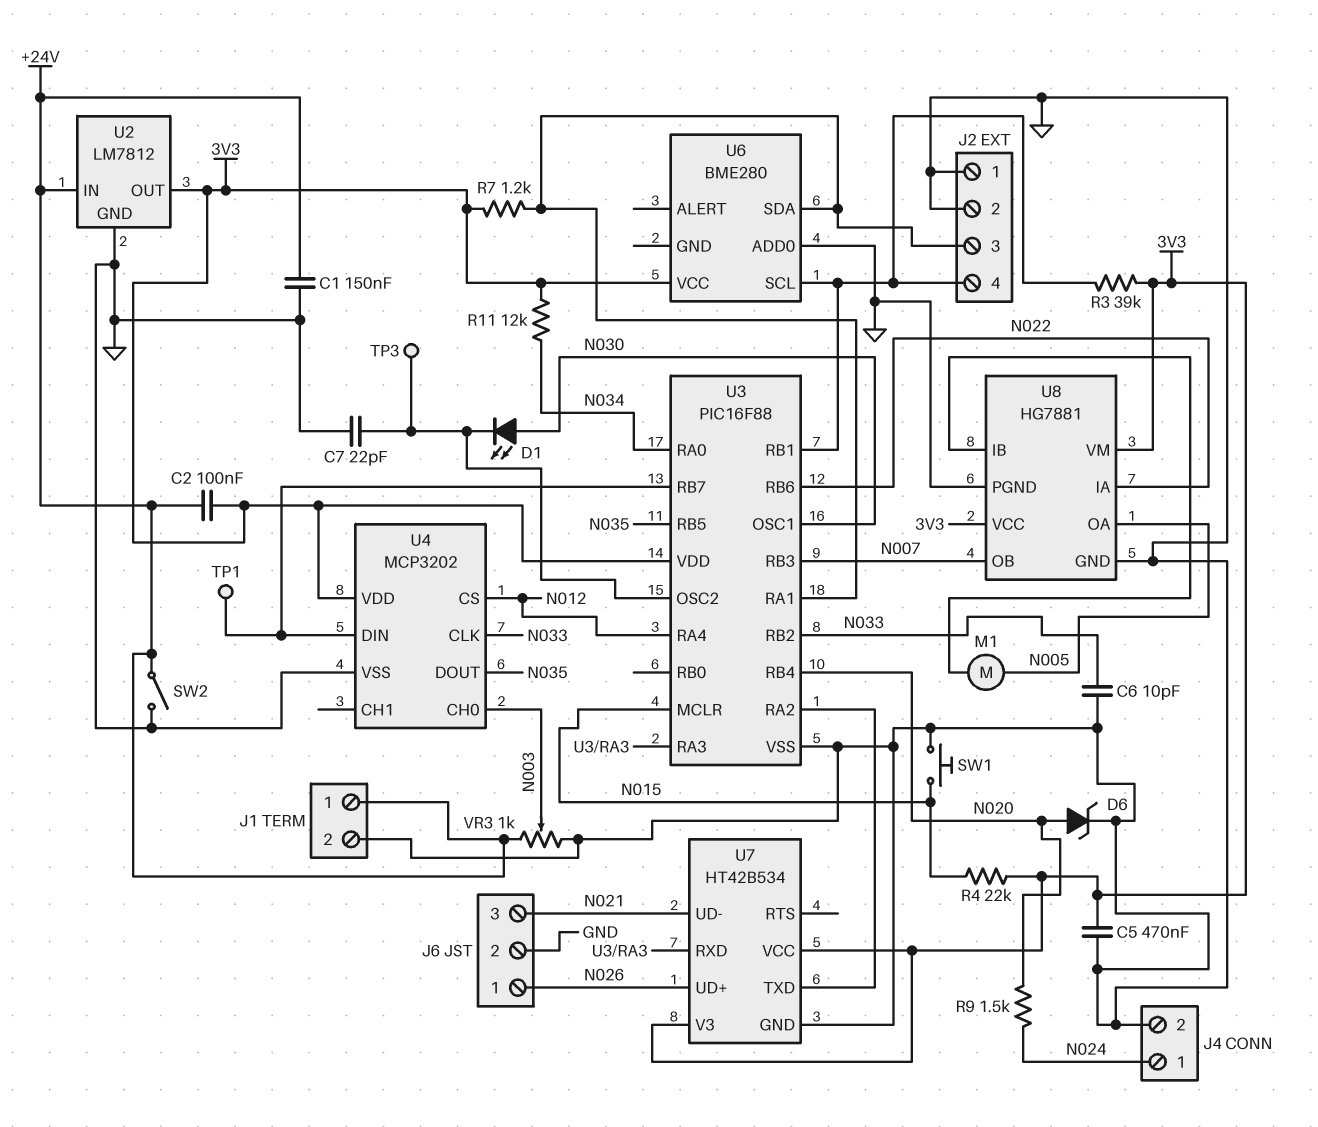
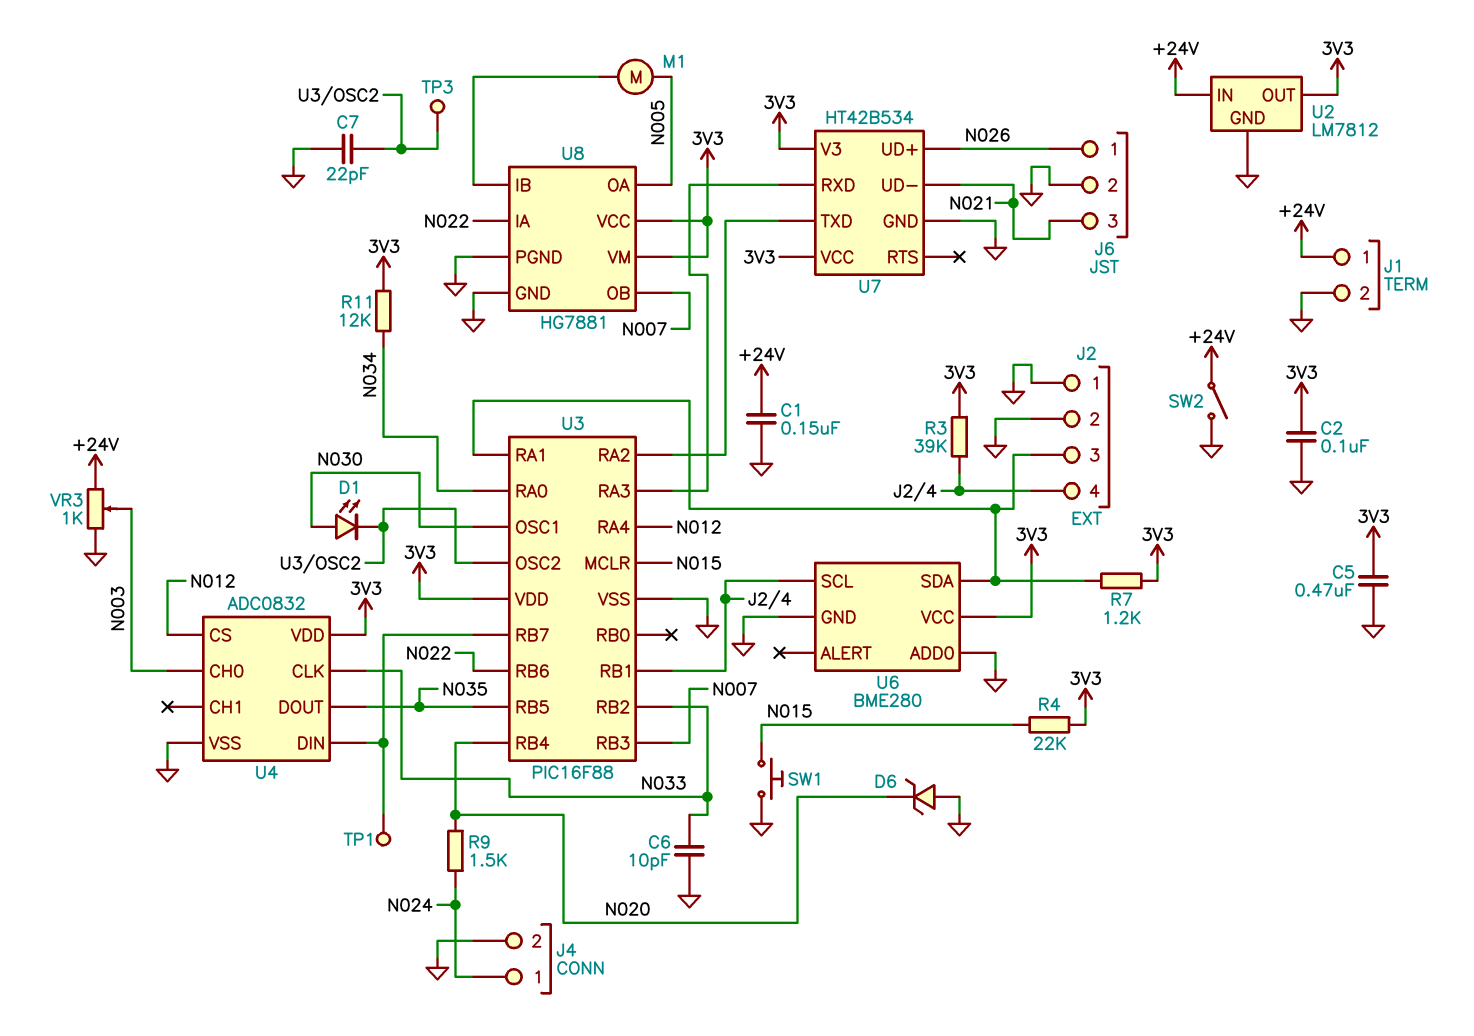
C2: 100nF (+24V, 3V3) -> 100nF (3V3, GND)
D6: zener (A N020, K GND) -> zener (A GND, K N020)
U4: MCP3202 -> ADC0832
U6 pin GND: none -> GND

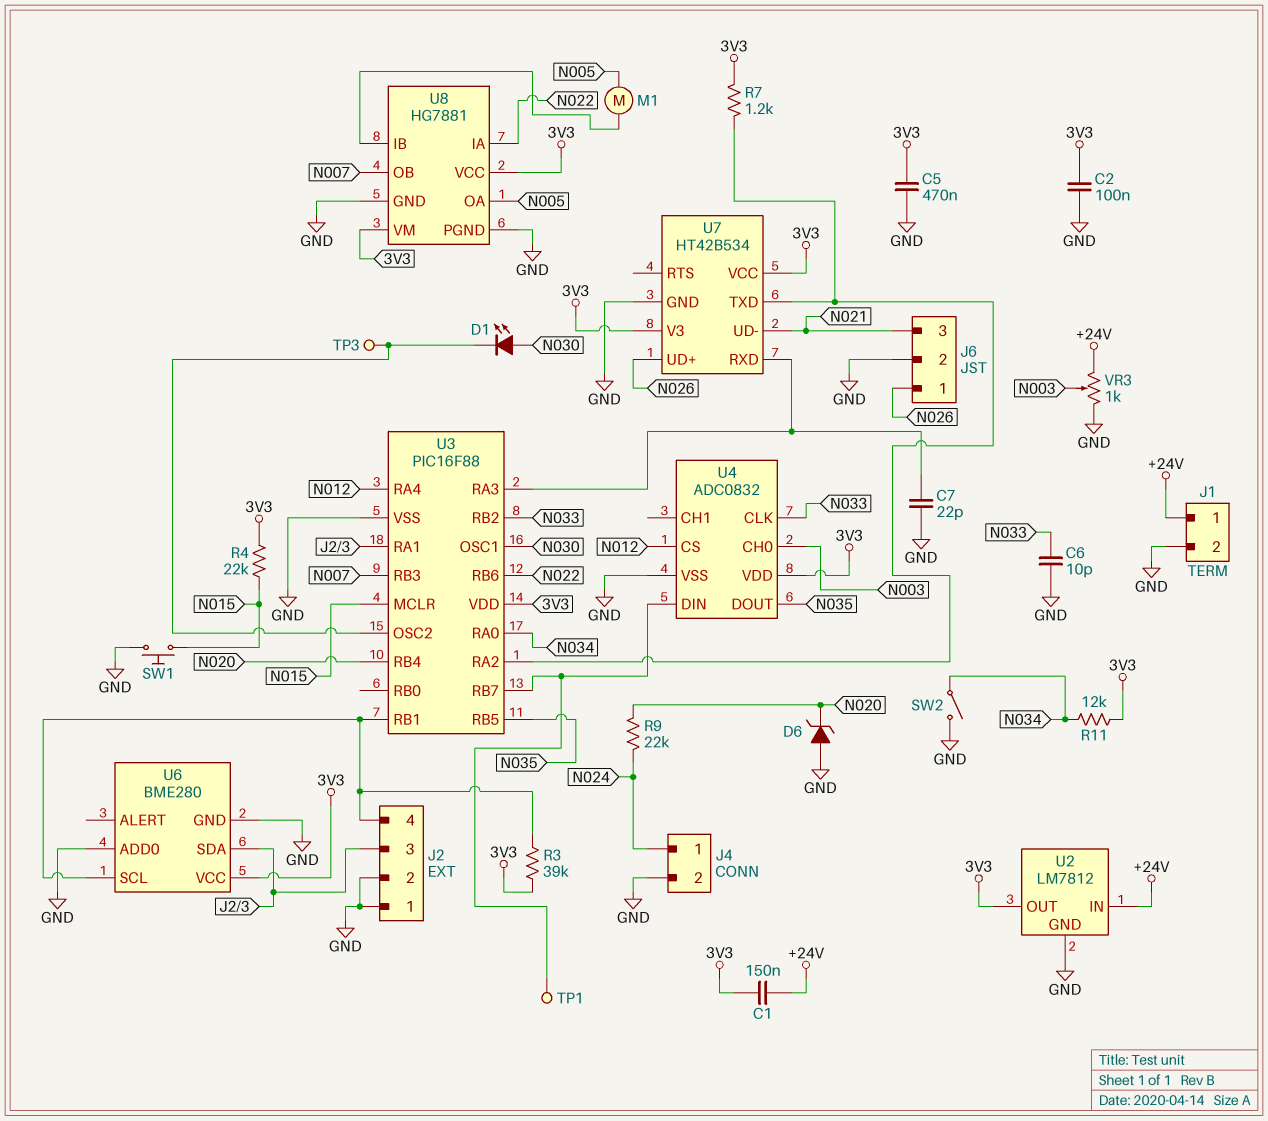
C1: 150nF (+24V, GND) -> 150nF (+24V, 3V3)
C7: 22pF (GND, U3/OSC2) -> 22pF (GND, U3/RA3)
R7: 1.2k (3V3, J2/3) -> 1.2k (3V3, U3/RA2)
R9: 1.5k (N020, N024) -> 22k (N020, N024)
SW2: switch (+24V, GND) -> switch (GND, N034)

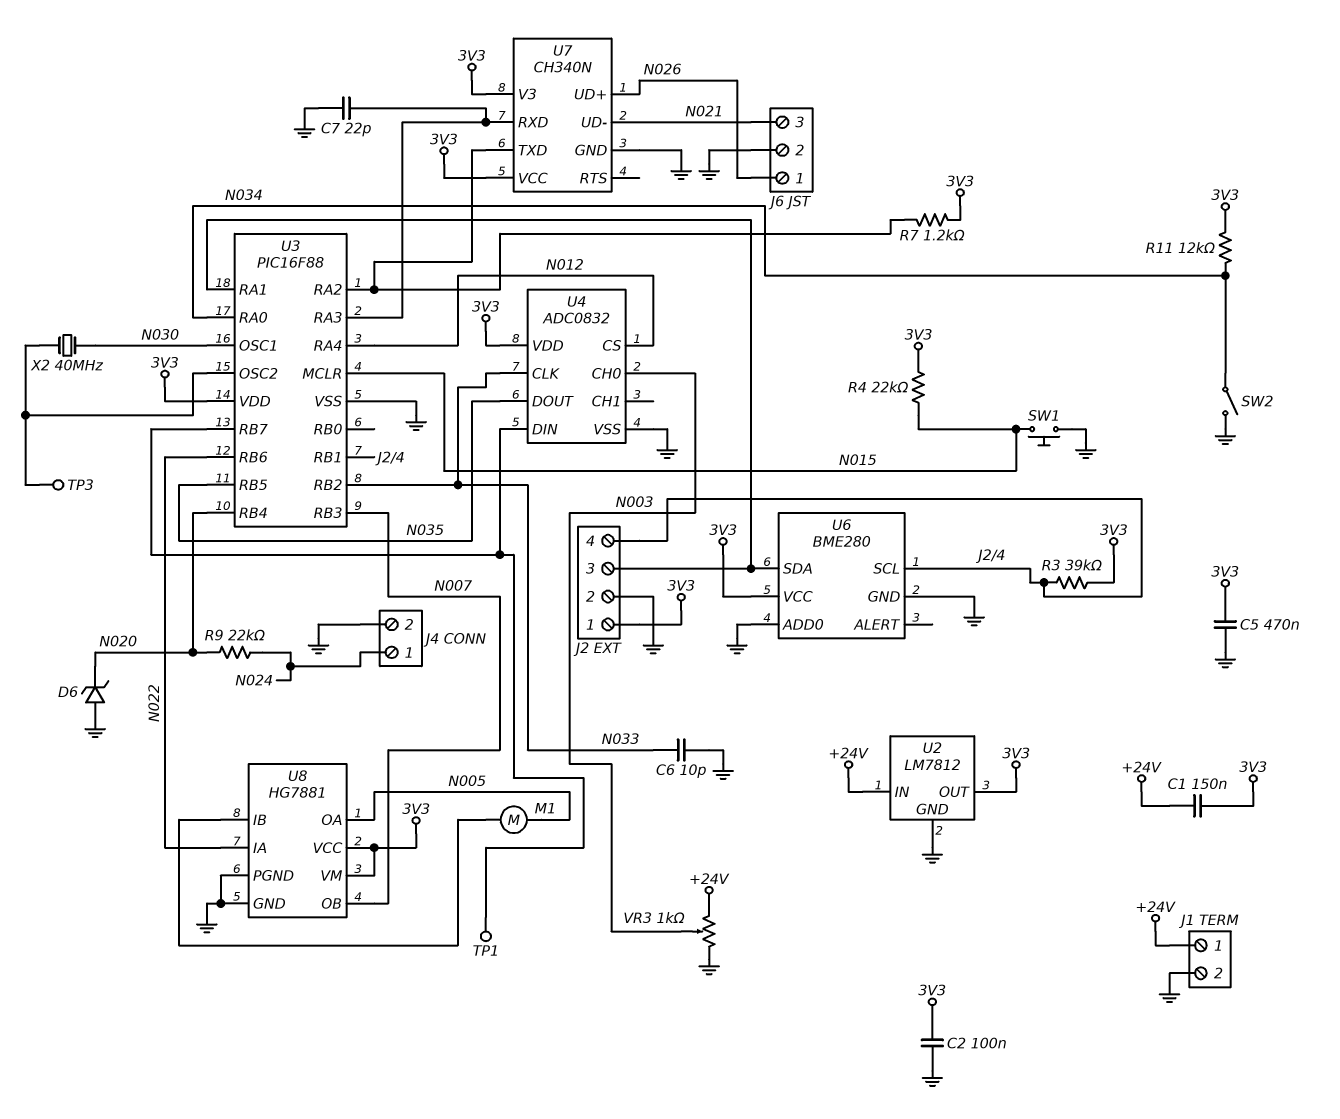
D1: LED (A N030, K U3/OSC2) -> none
J2 pin 1: GND -> 3V3
U7: HT42B534 -> CH340N
X2: none -> 40MHz (N030, U3/OSC2)

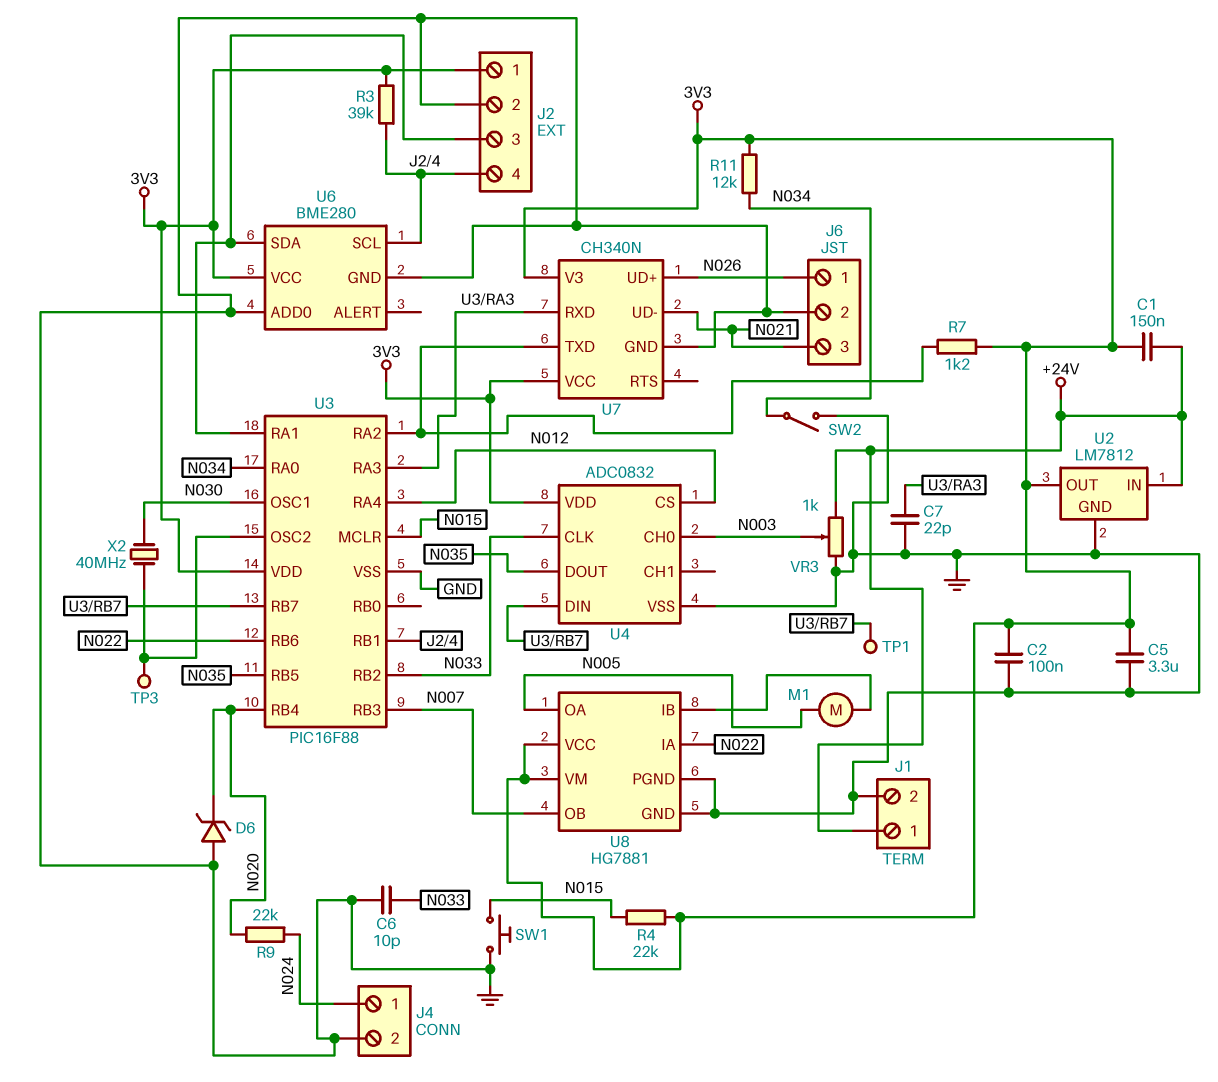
C5: 470nF (3V3, GND) -> 3.3uF (3V3, GND)

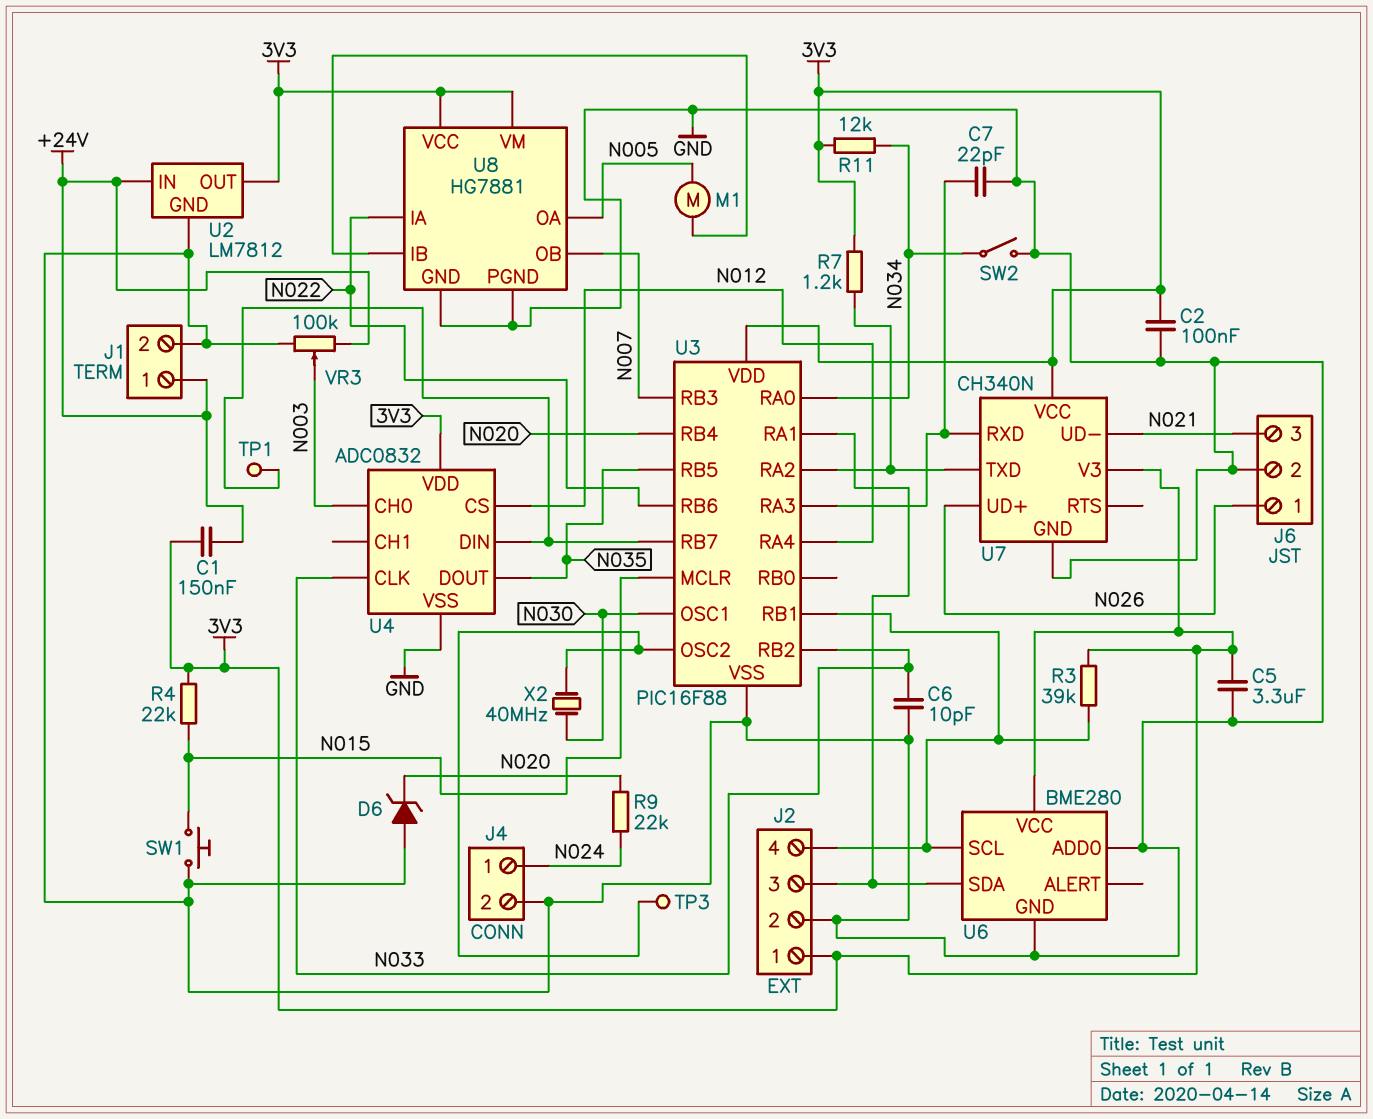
VR3: 1k (+24V, GND, wiper N003) -> 100k (+24V, GND, wiper N003)

